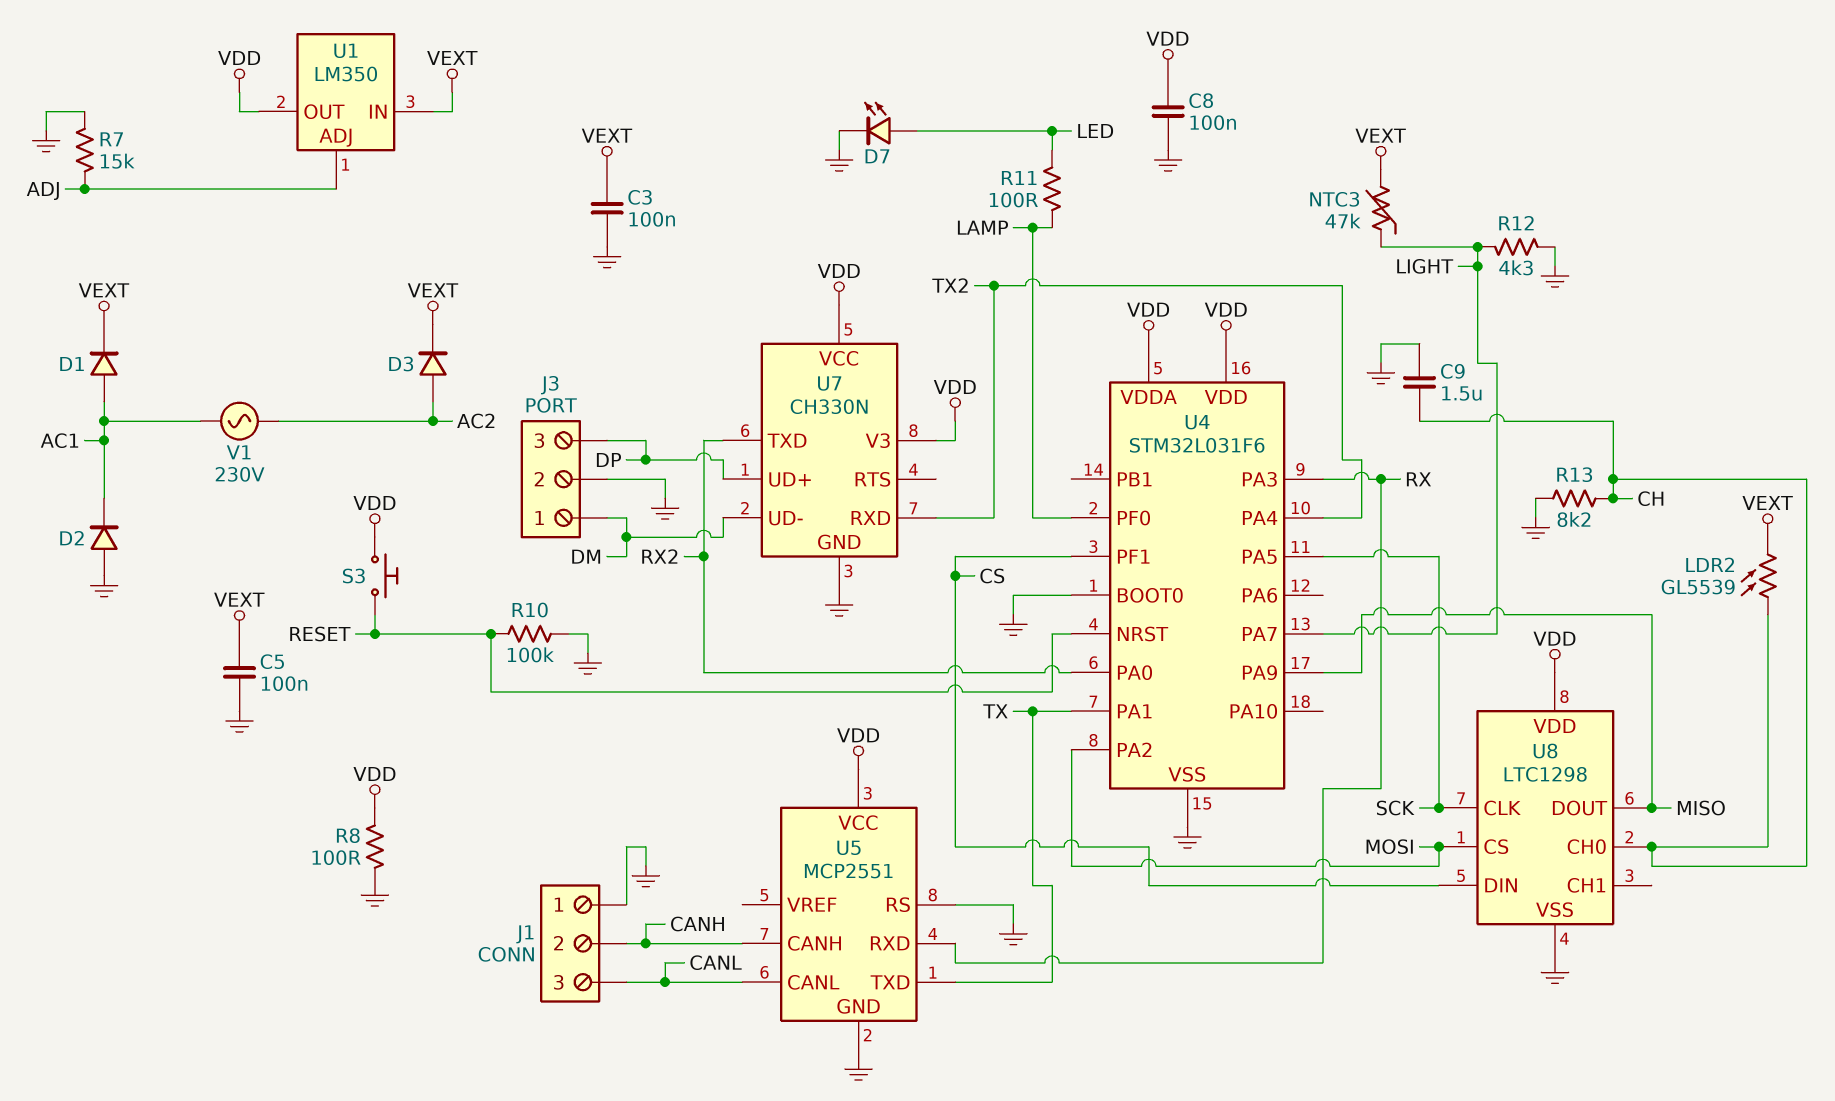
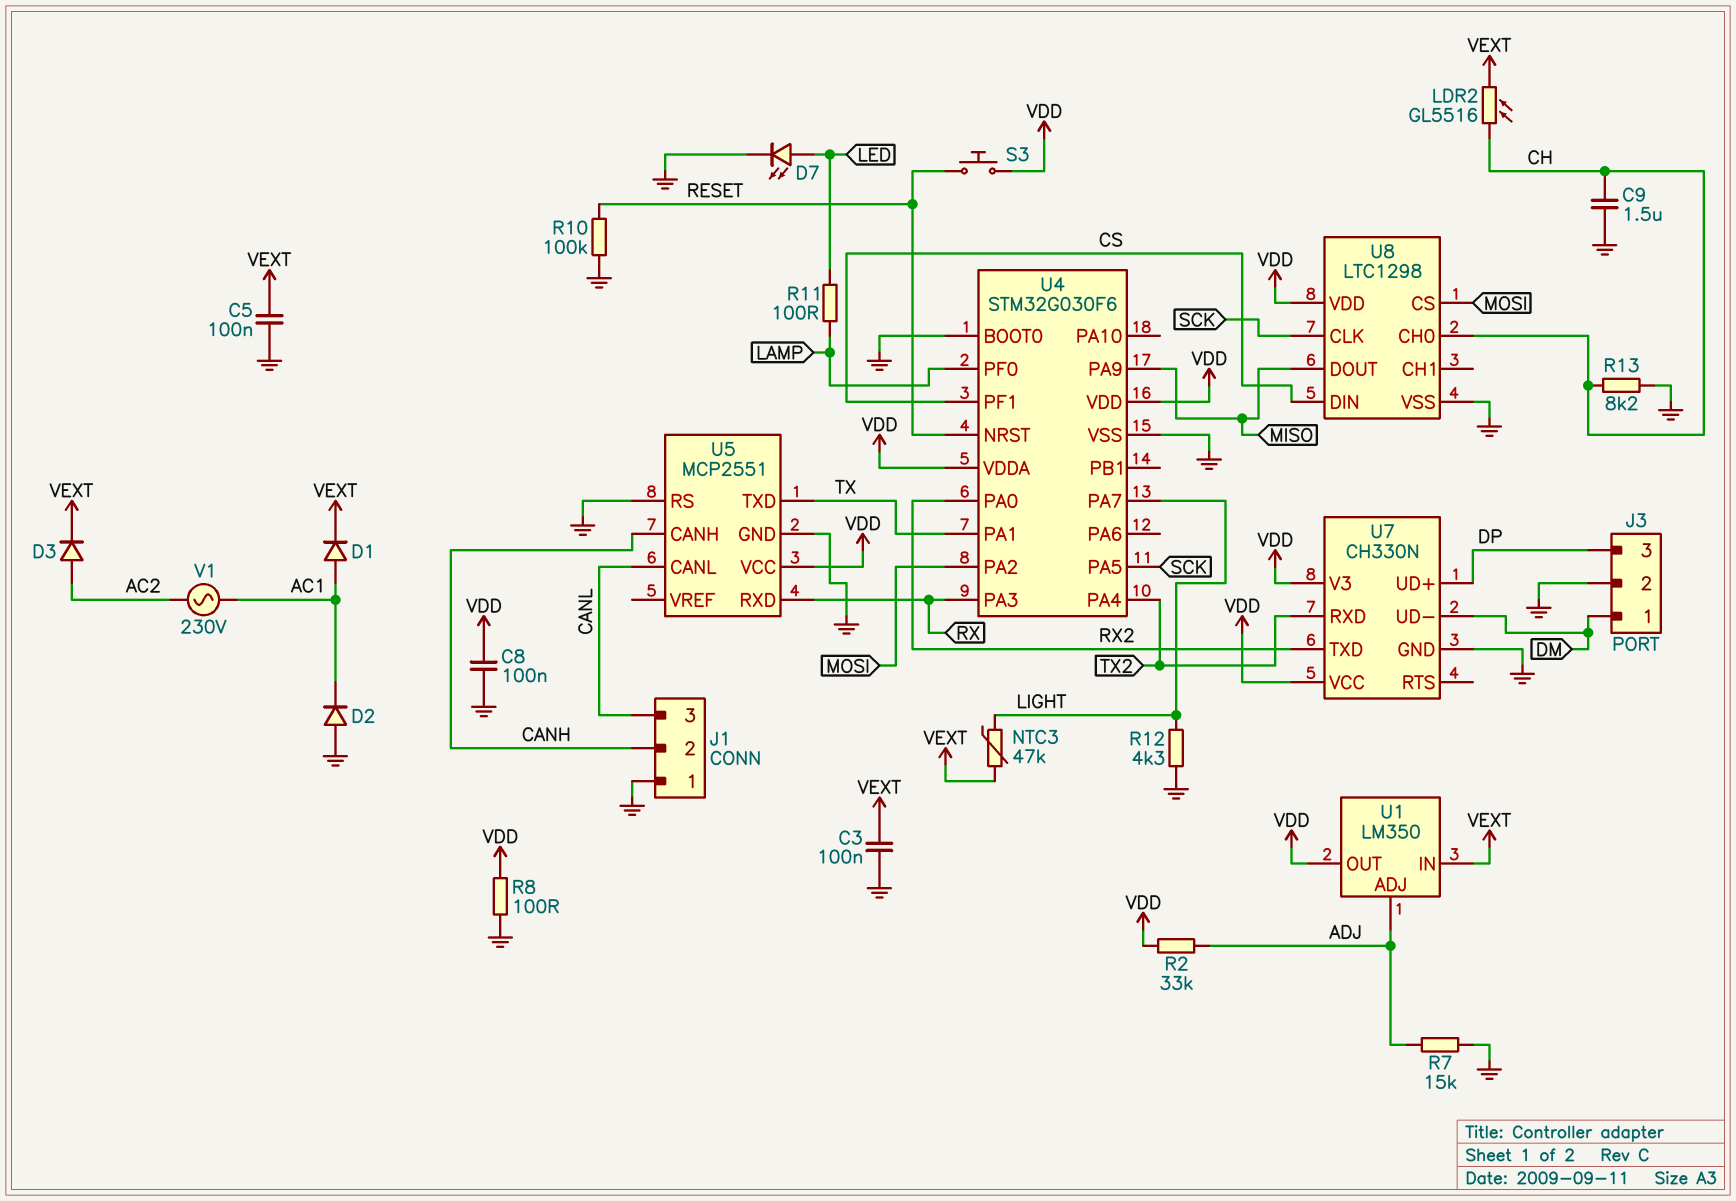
LDR2: GL5539 (CH, VEXT) -> GL5516 (CH, VEXT)
R2: none -> 33k (ADJ, VDD)
U4: STM32L031F6 -> STM32G030F6

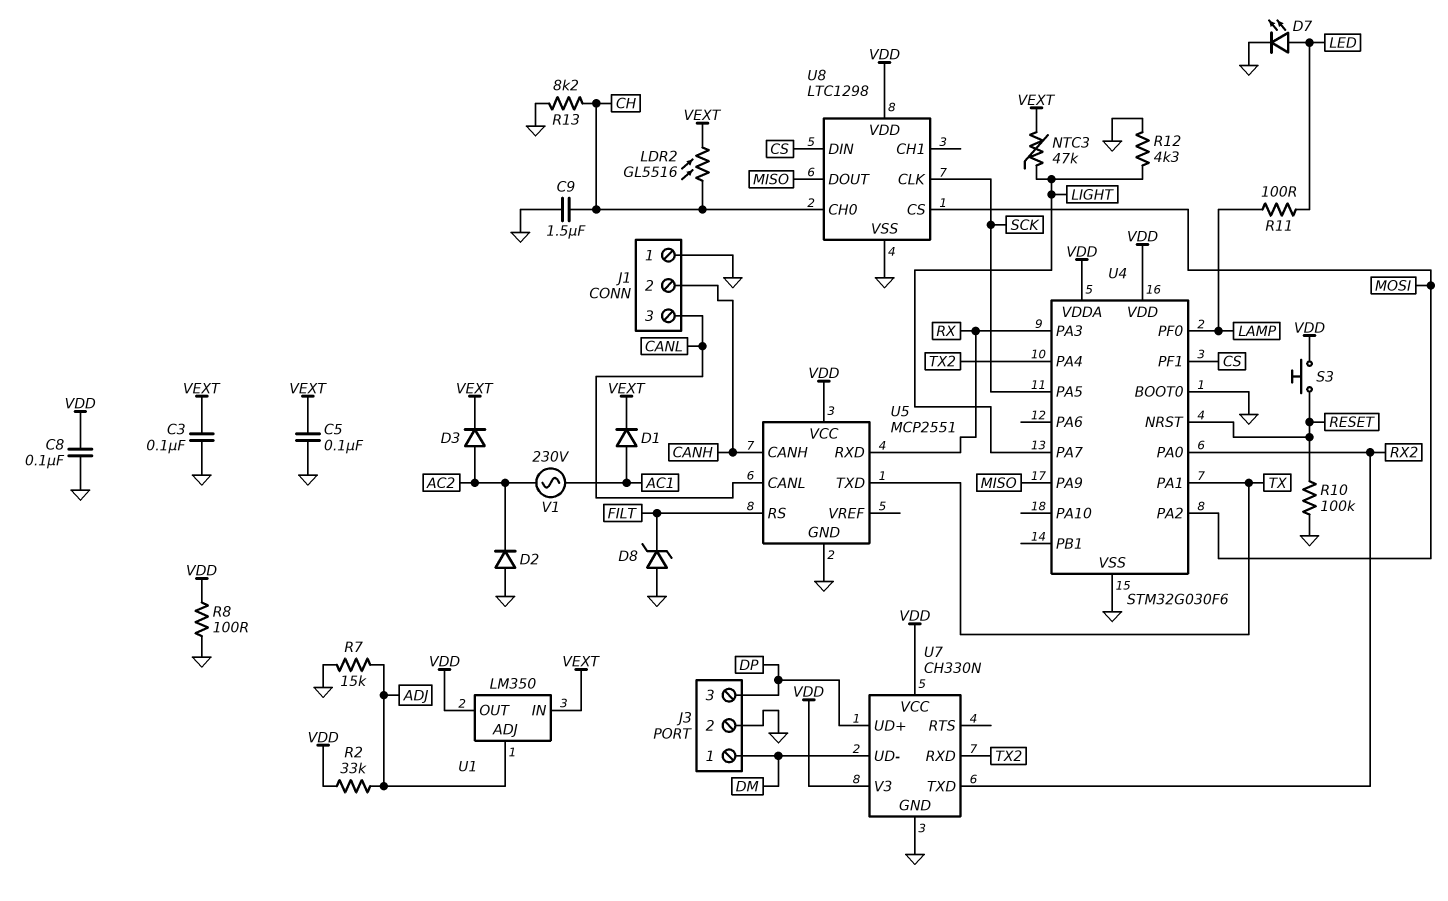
D2: diode (A GND, K AC1) -> diode (A GND, K AC2)
D8: none -> zener (A GND, K FILT)
U5 pin RS: GND -> FILT

